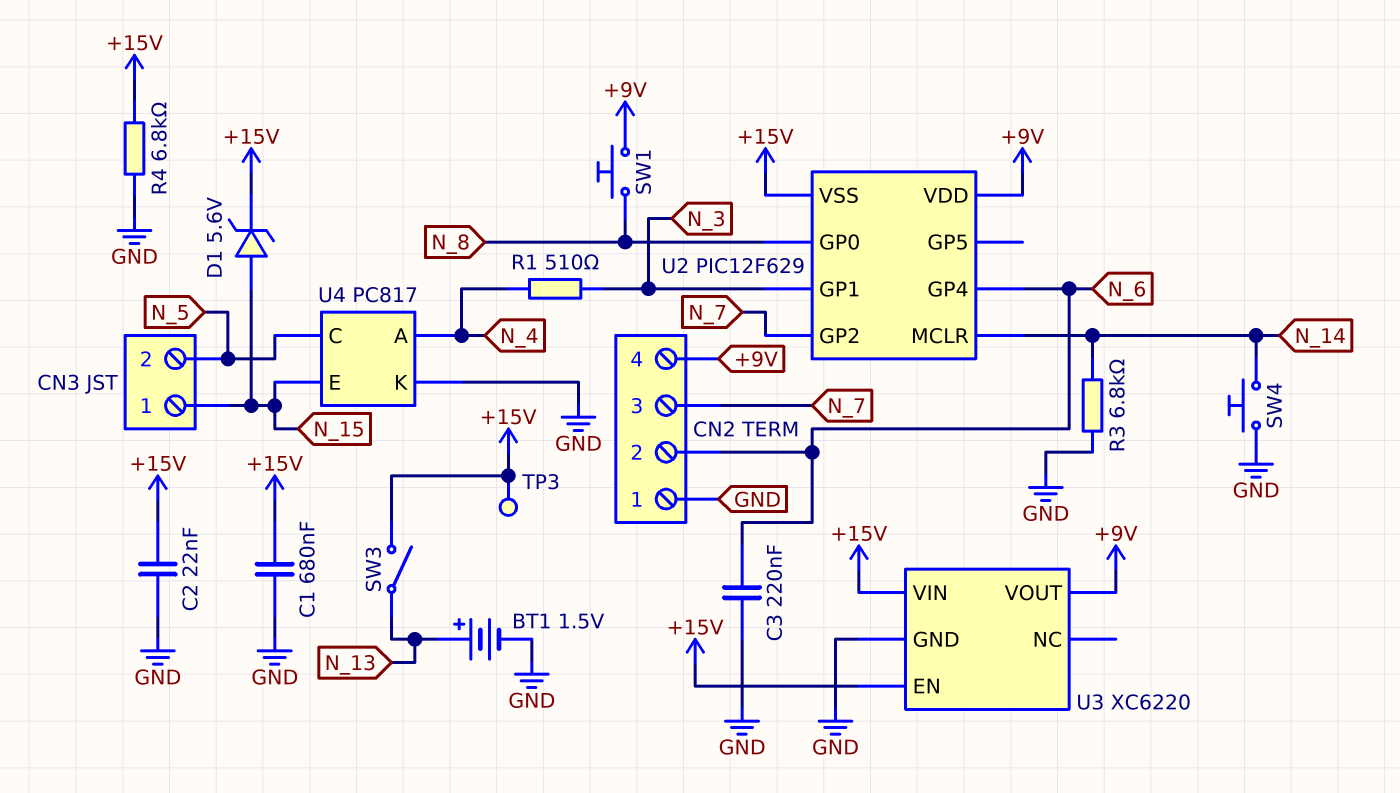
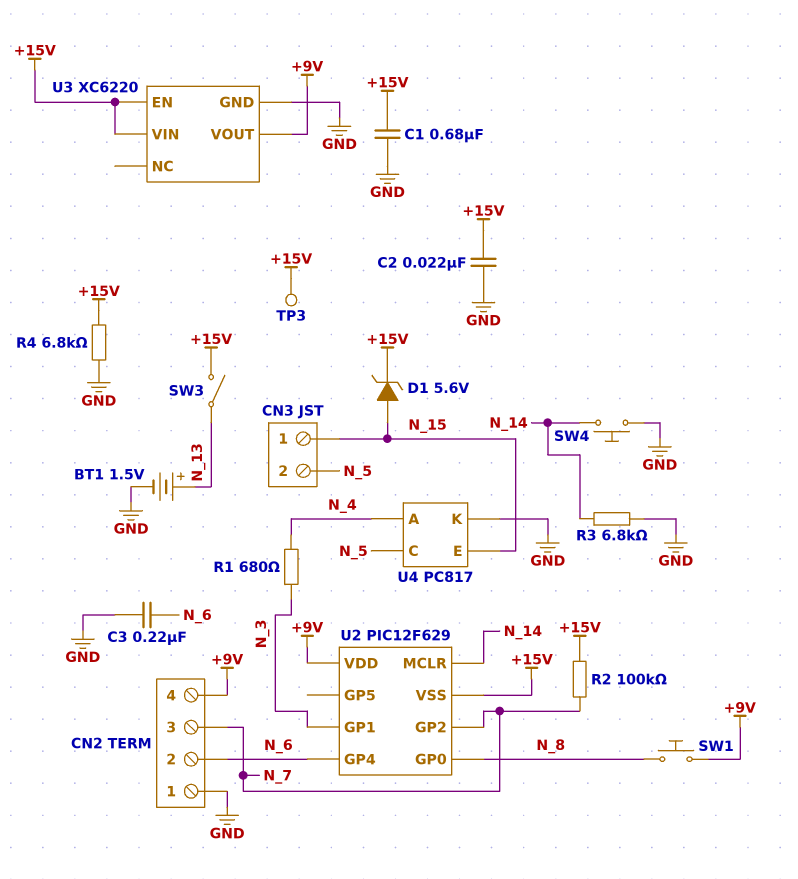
R1: 510 (N_3, N_4) -> 680 (N_3, N_4)
R2: none -> 100k (+15V, N_7)

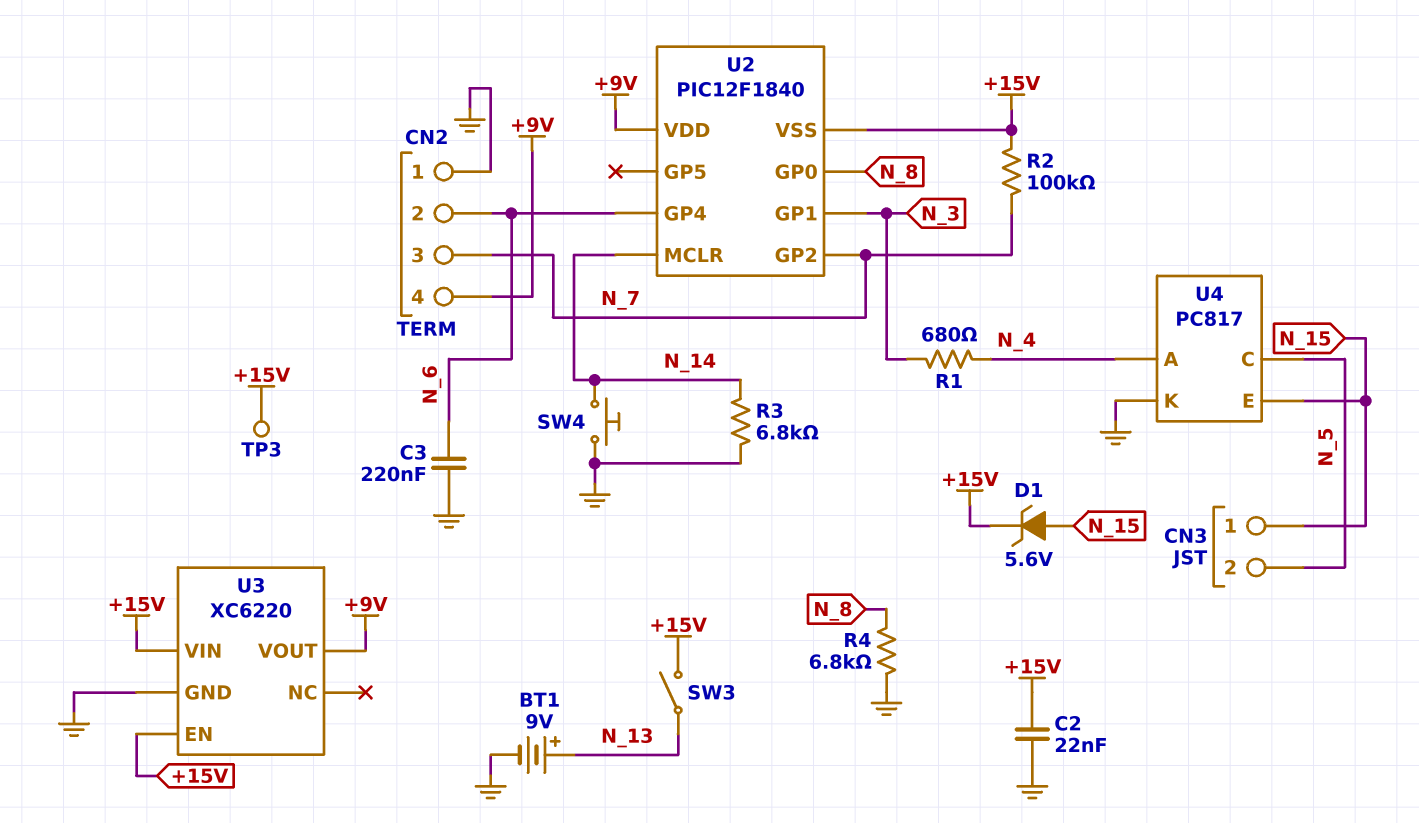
BT1: 1.5V (plus N_13, minus GND) -> 9V (plus N_13, minus GND)
C1: 680nF (+15V, GND) -> none
R4: 6.8k (+15V, GND) -> 6.8k (GND, N_8)
SW1: button (+9V, N_8) -> none
U2: PIC12F629 -> PIC12F1840

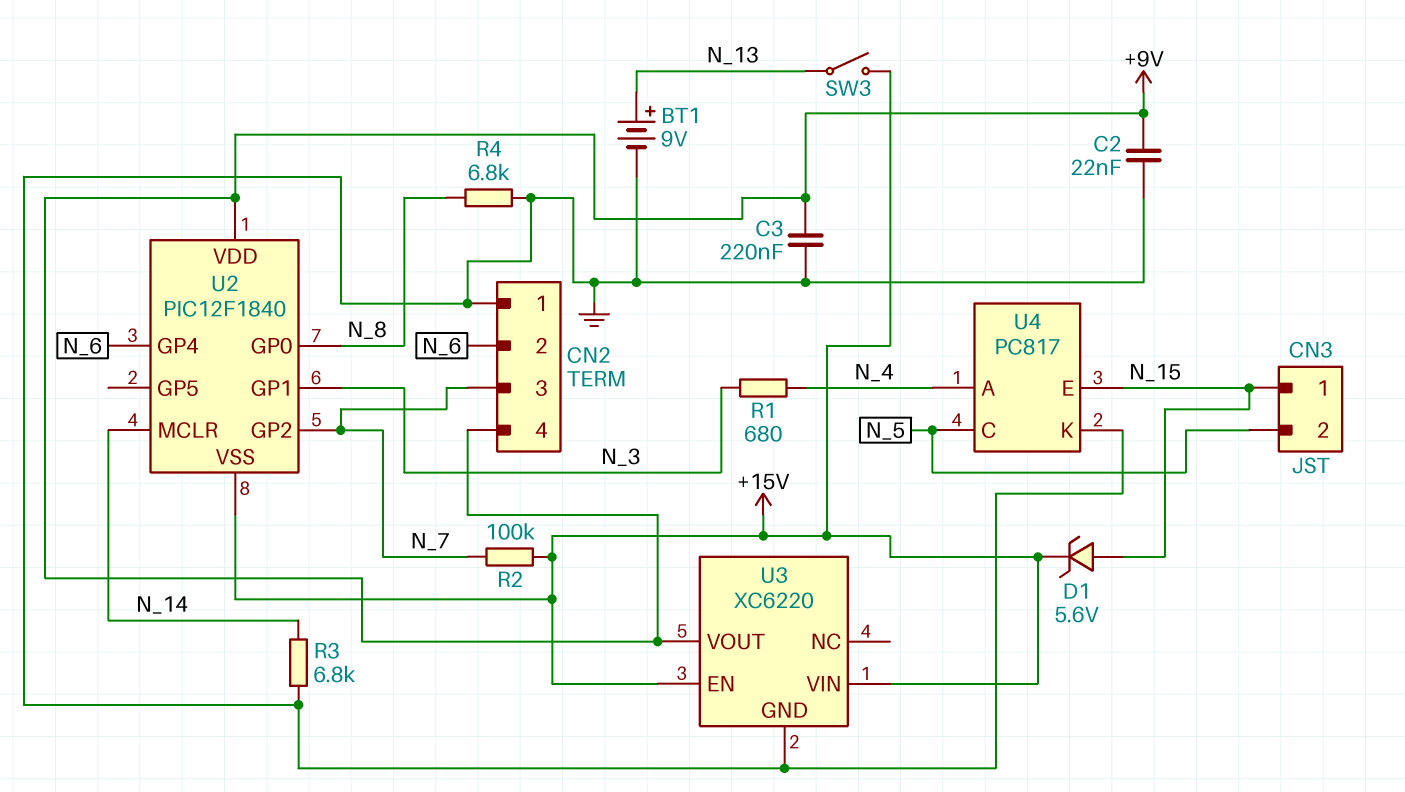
C2: 22nF (+15V, GND) -> 22nF (+9V, GND)
C3: 220nF (GND, N_6) -> 220nF (+9V, GND)
SW4: button (GND, N_14) -> none
TP3: test point (+15V) -> none

